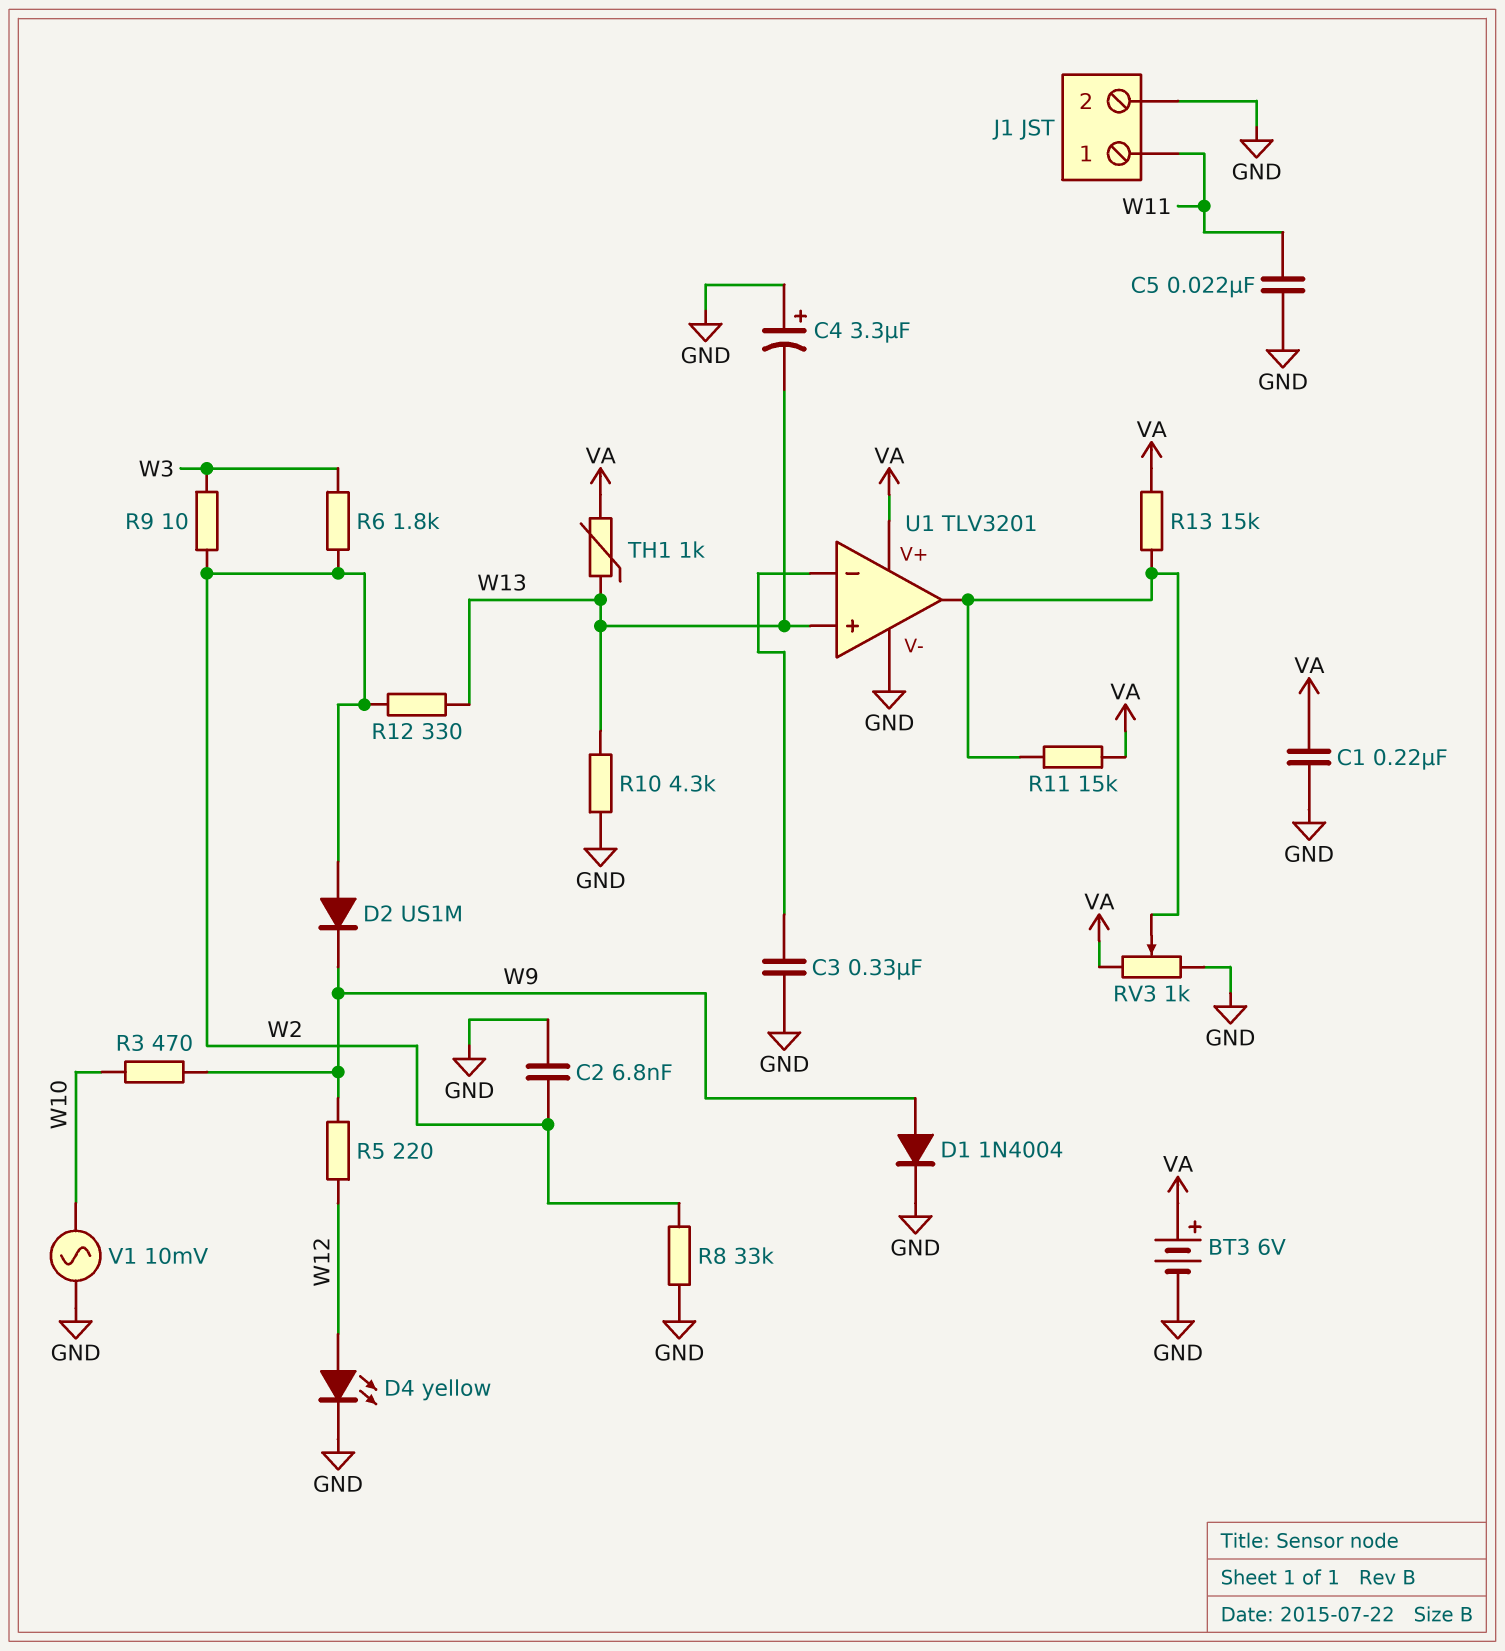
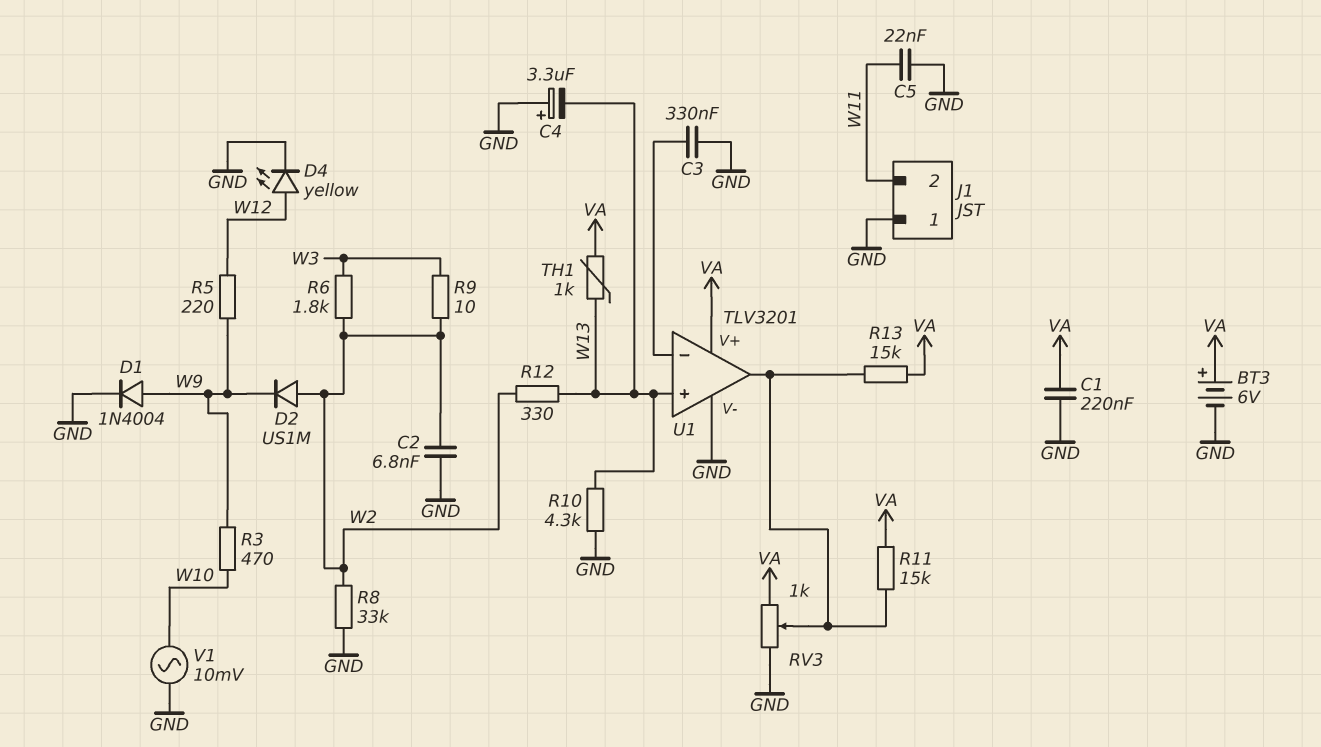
J1 pin 1: W11 -> GND
J1 pin 2: GND -> W11

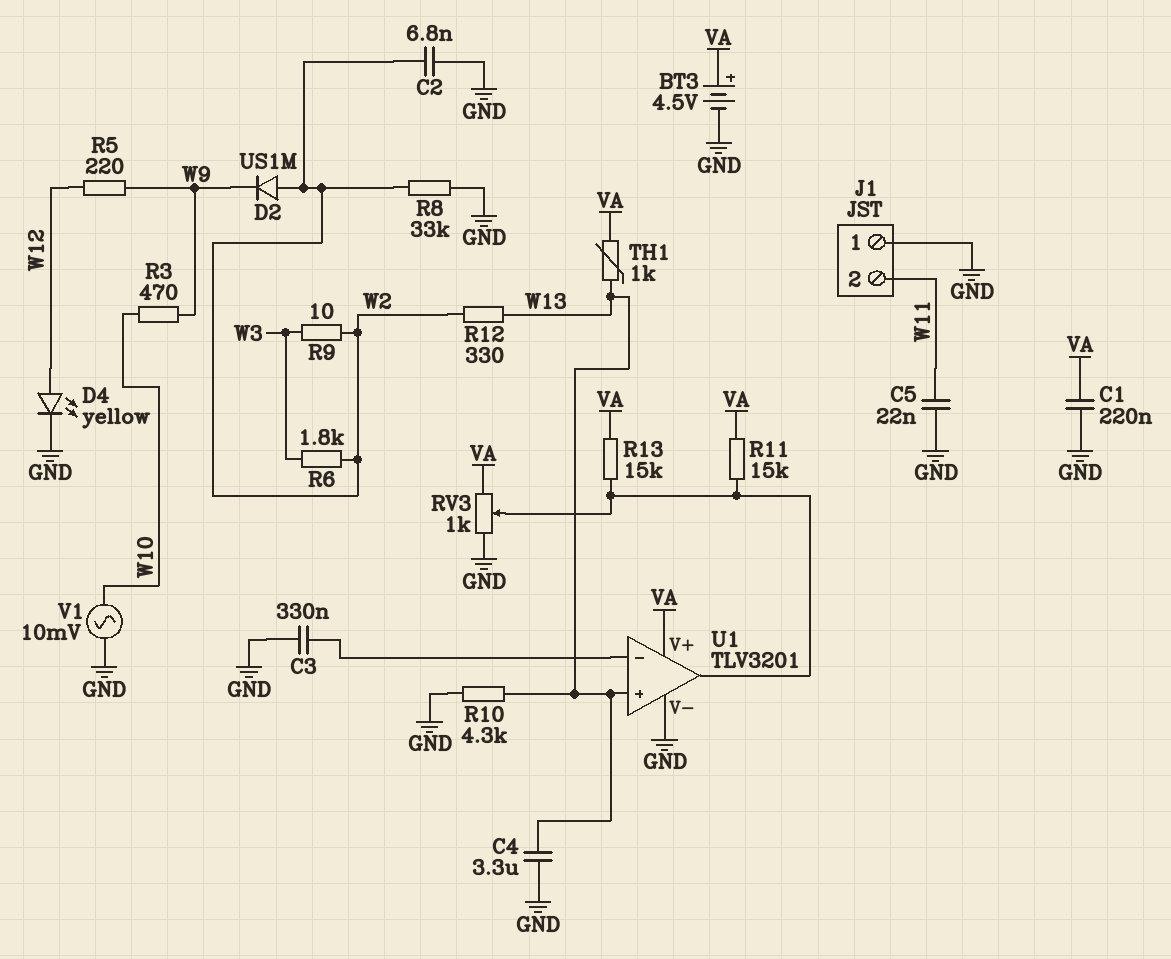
BT3: 6V (plus VA, minus GND) -> 4.5V (plus VA, minus GND)
C4: 3.3uF (plus GND, minus W13) -> 3.3uF (GND, W13)
D1: diode 1N4004 (A W9, K GND) -> none

